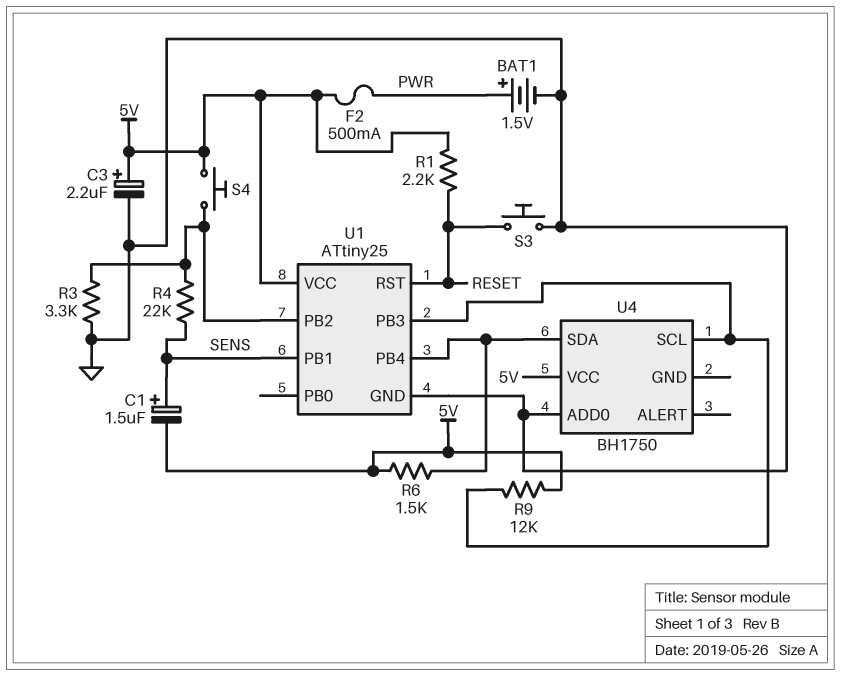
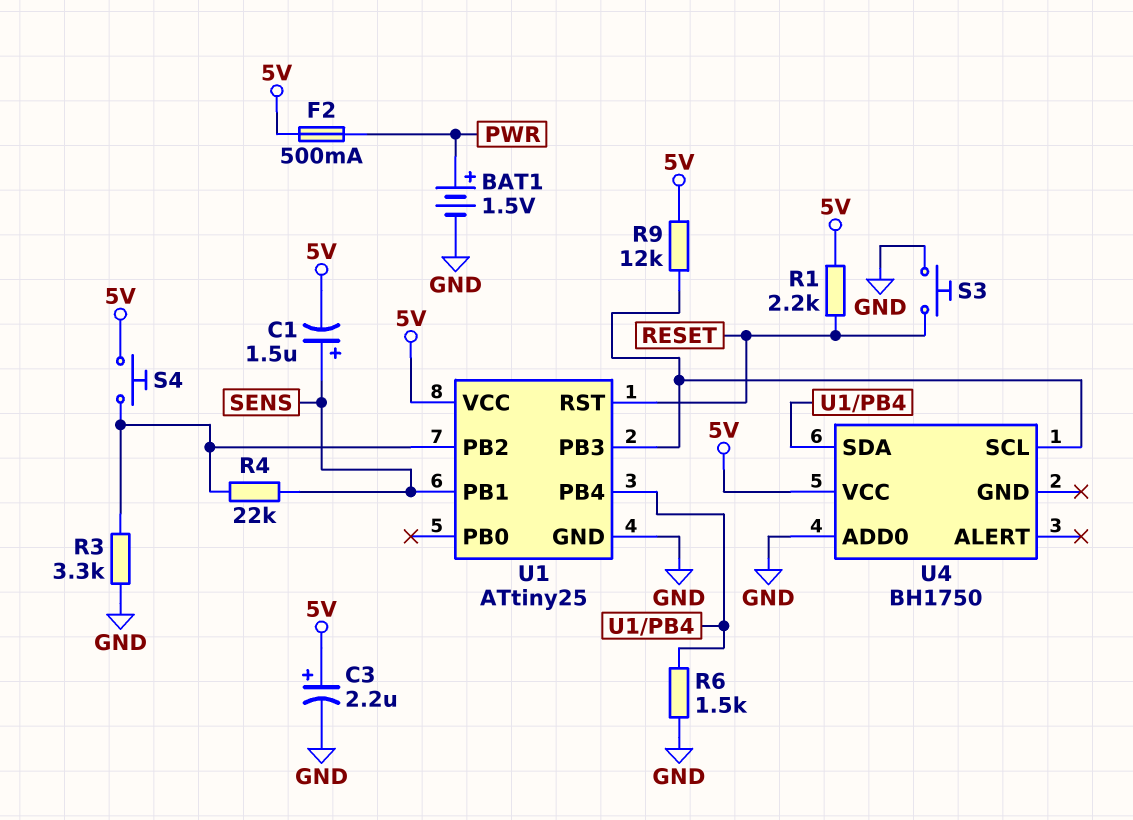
R6: 1.5k (5V, U1/PB4) -> 1.5k (GND, U1/PB4)

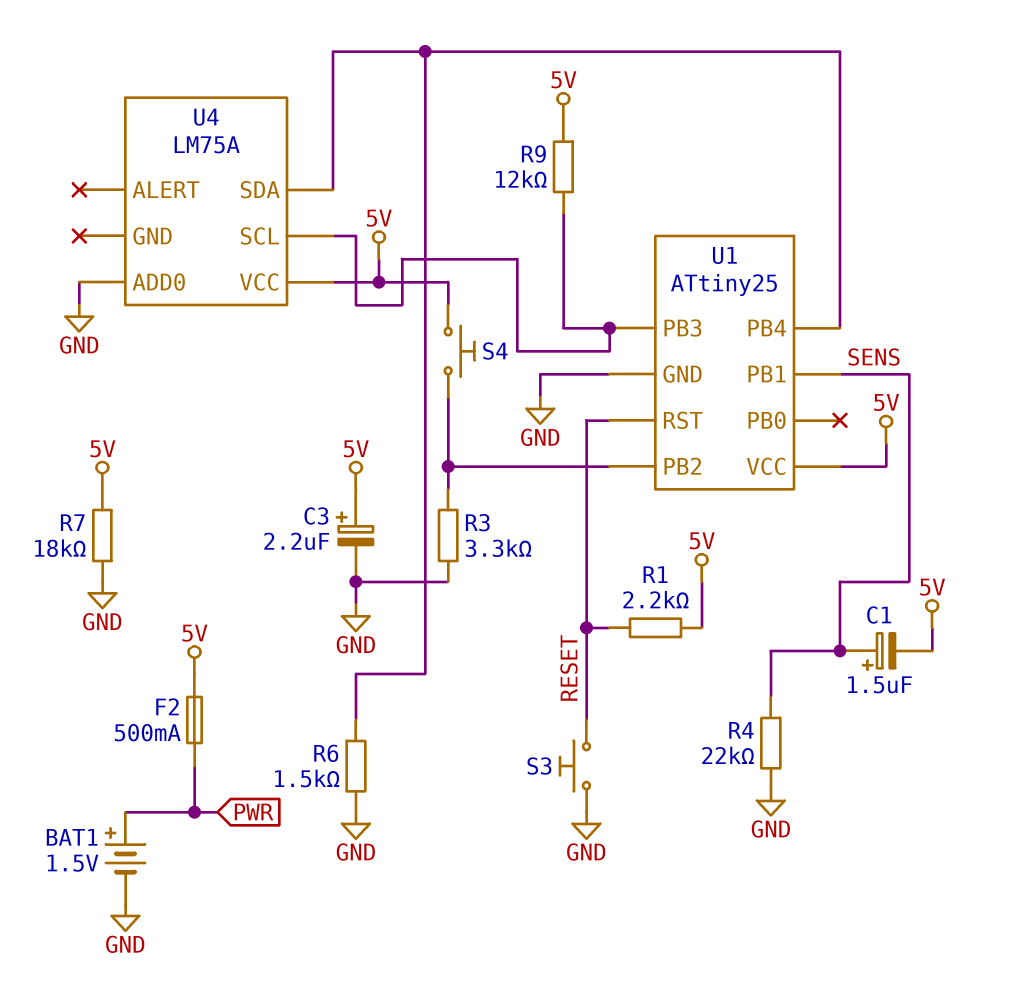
R4: 22k (SENS, U1/PB2) -> 22k (GND, SENS)
R7: none -> 18k (5V, GND)
U4: BH1750 -> LM75A

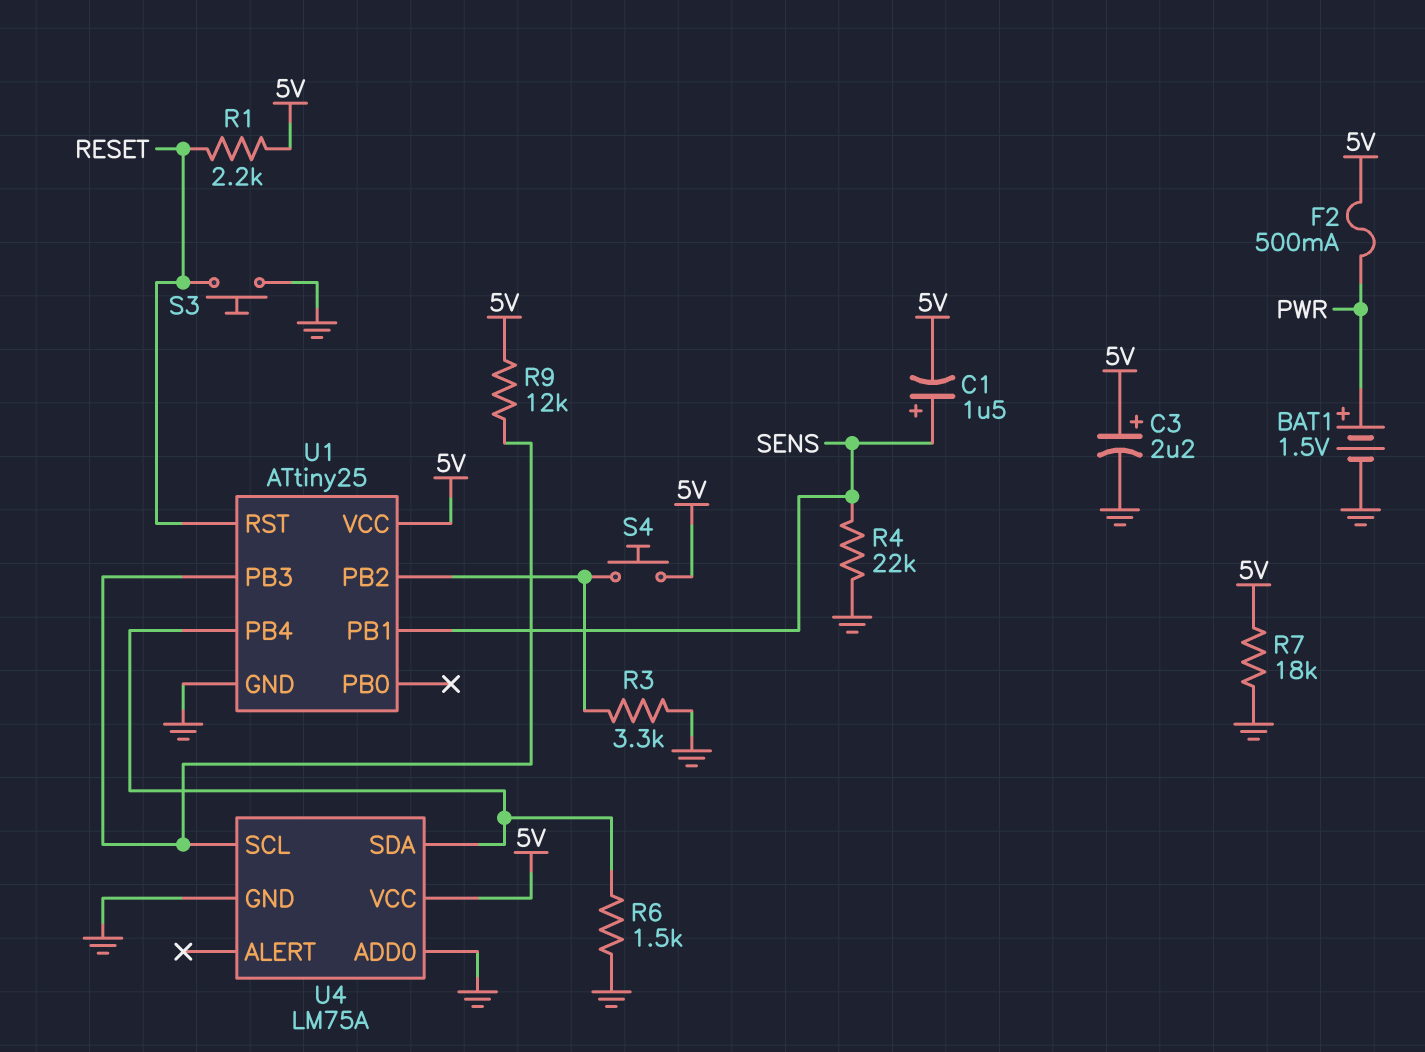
U4 pin GND: none -> GND

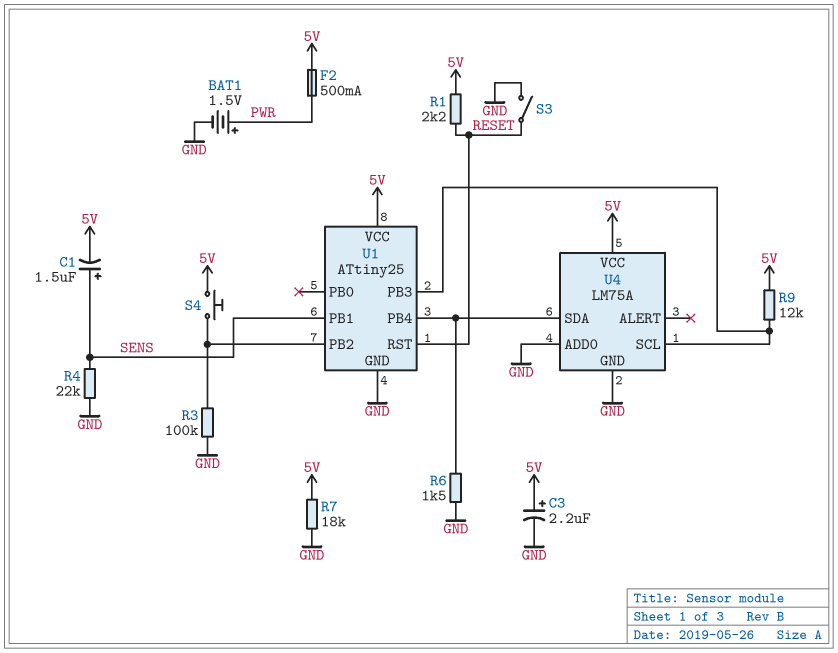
R3: 3.3k (GND, U1/PB2) -> 100k (GND, U1/PB2)
S3: button (GND, RESET) -> switch (GND, RESET)

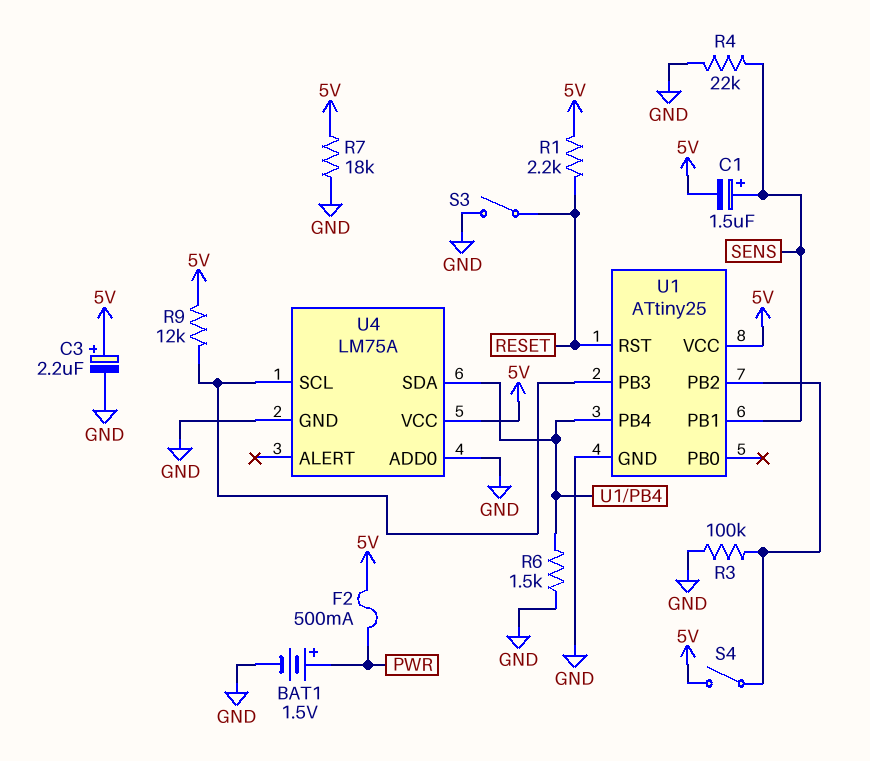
S4: button (5V, U1/PB2) -> switch (5V, U1/PB2)

